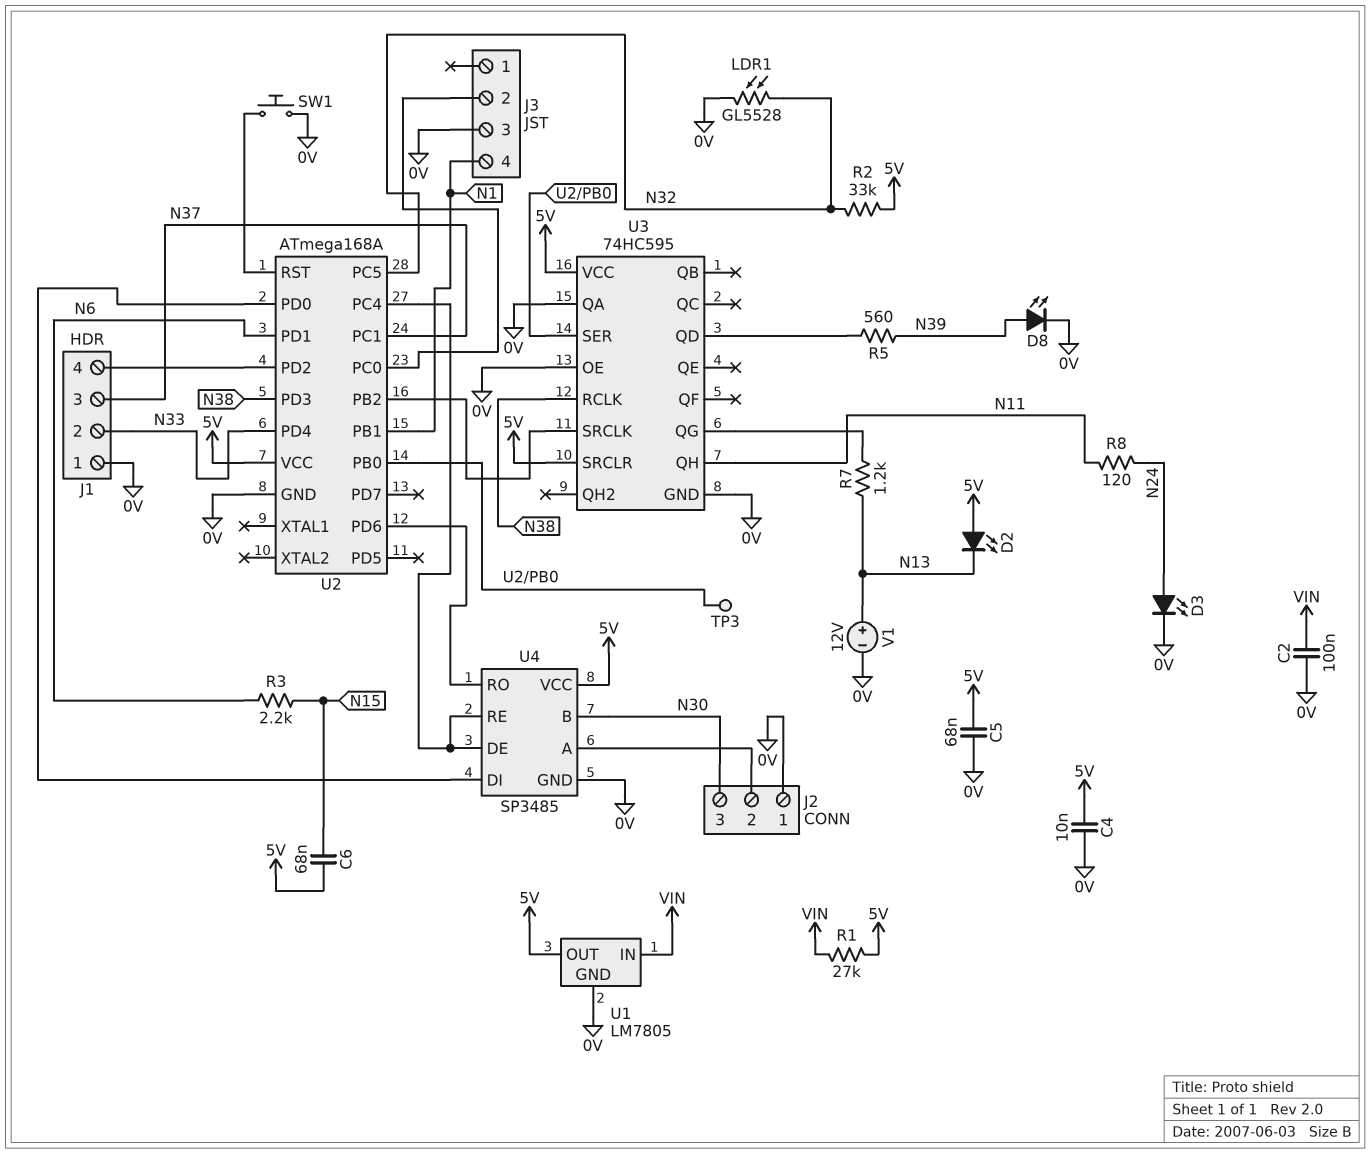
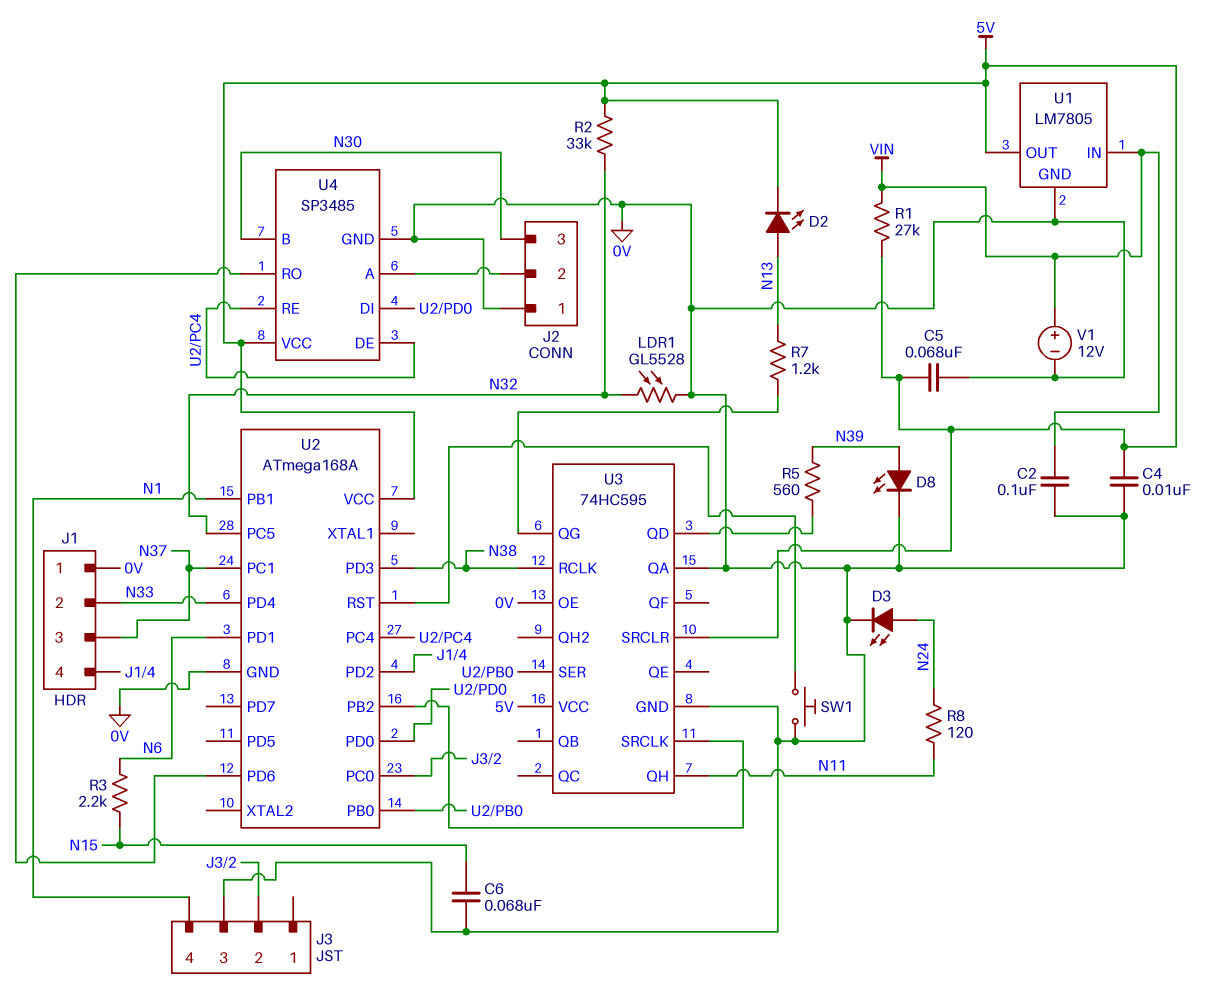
C6: 68nF (5V, N15) -> 68nF (0V, N15)
D2: LED (A 5V, K N13) -> LED (A N13, K 5V)
TP3: test point (U2/PB0) -> none
V1: 12V (plus N13, minus 0V) -> 12V (plus VIN, minus 0V)

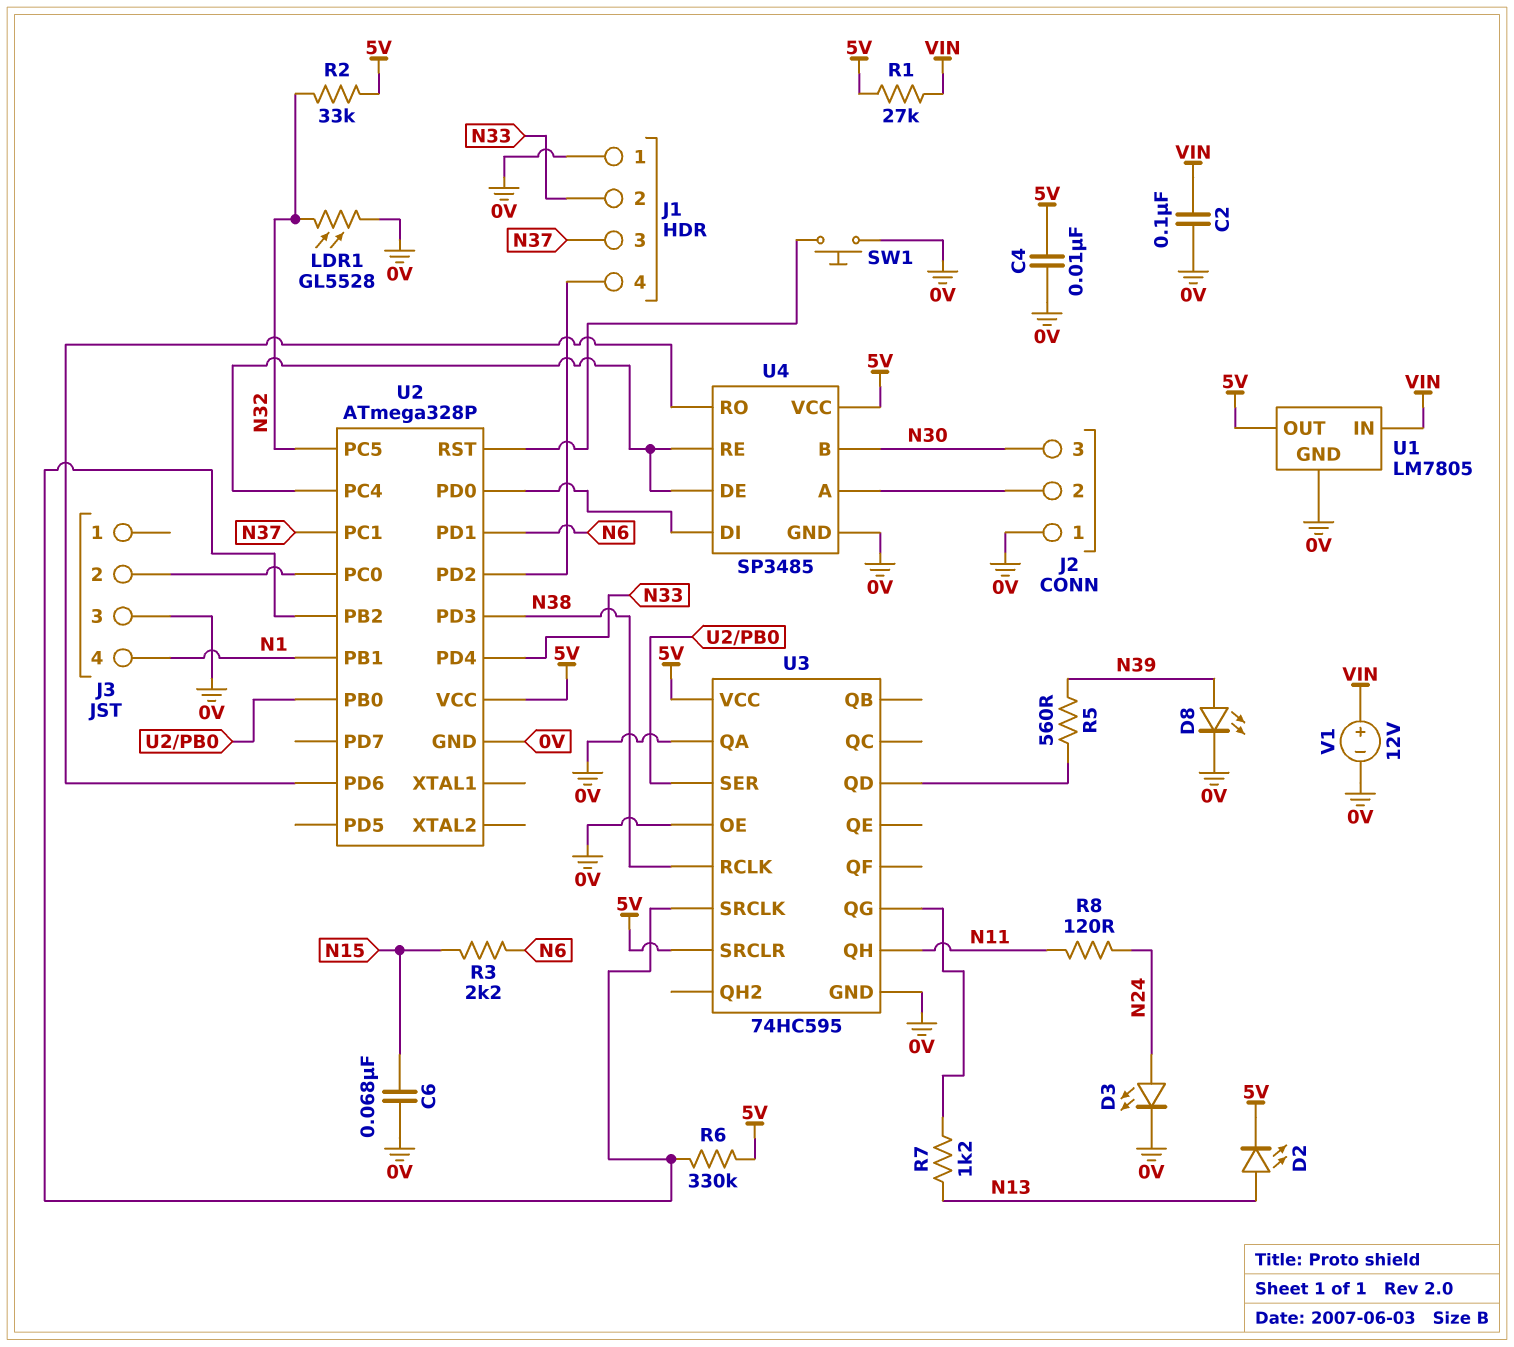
C5: 68nF (0V, 5V) -> none
R6: none -> 330k (5V, U2/PB2)
U2: ATmega168A -> ATmega328P

